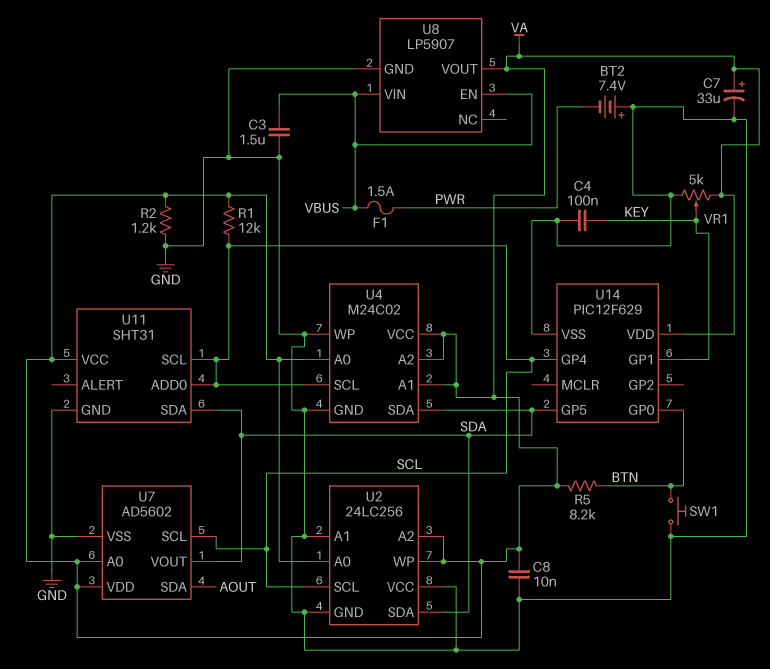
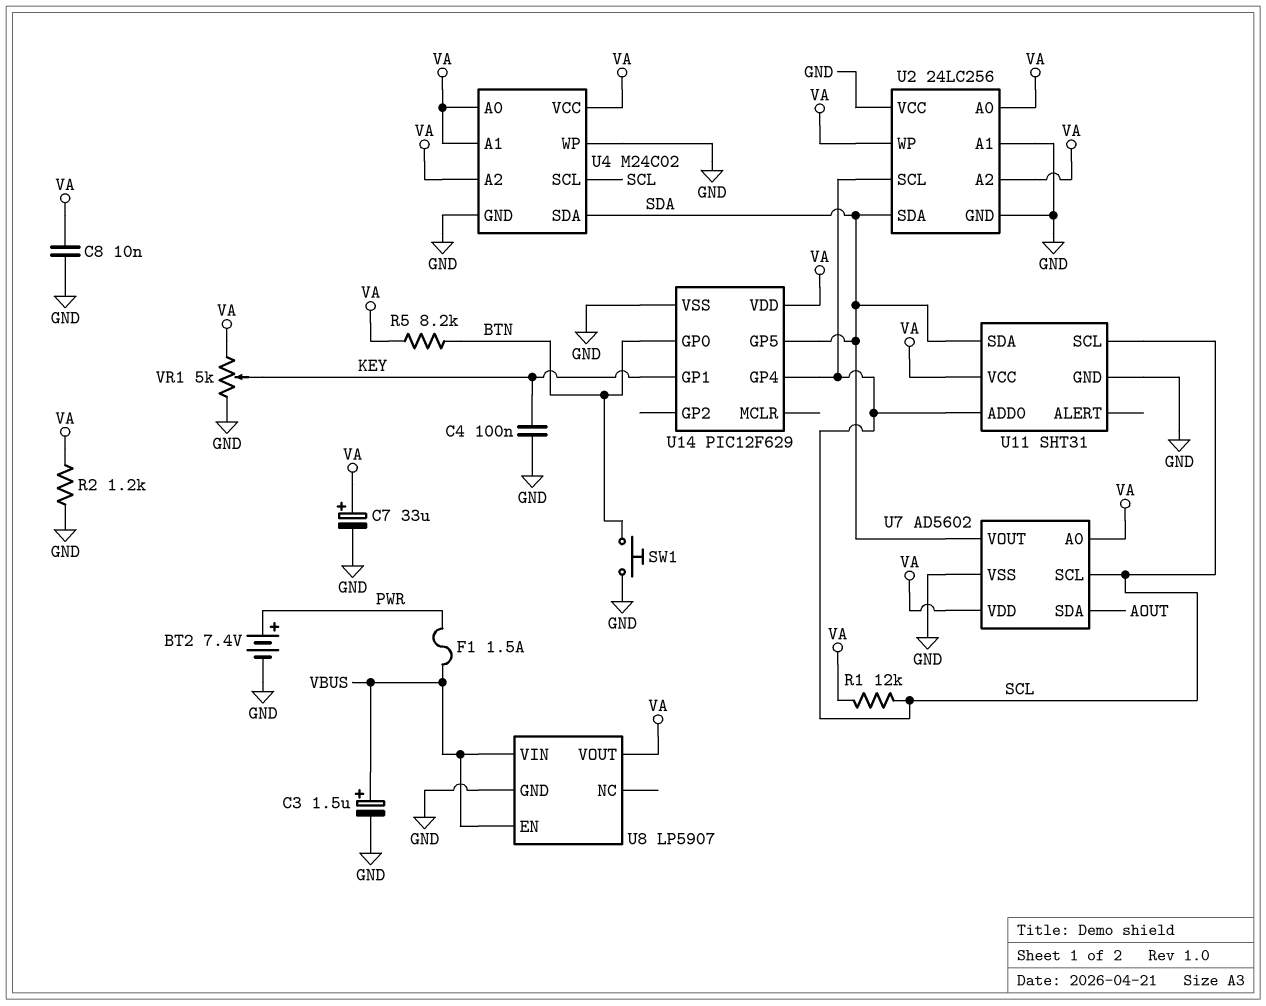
BT2: 7.4V (plus GND, minus PWR) -> 7.4V (plus PWR, minus GND)
C3: 1.5uF (GND, VBUS) -> 1.5uF (plus VBUS, minus GND)

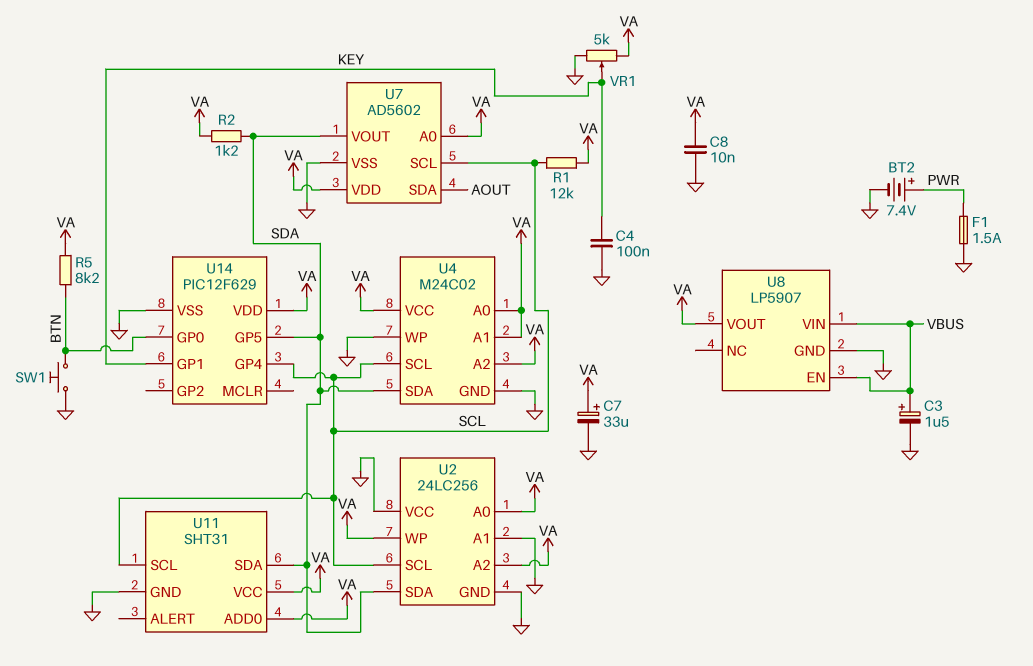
F1: 1.5A (PWR, VBUS) -> 1.5A (GND, PWR)
R2: 1.2k (GND, VA) -> 1.2k (SDA, VA)
U11 pin ADD0: SCL -> VA

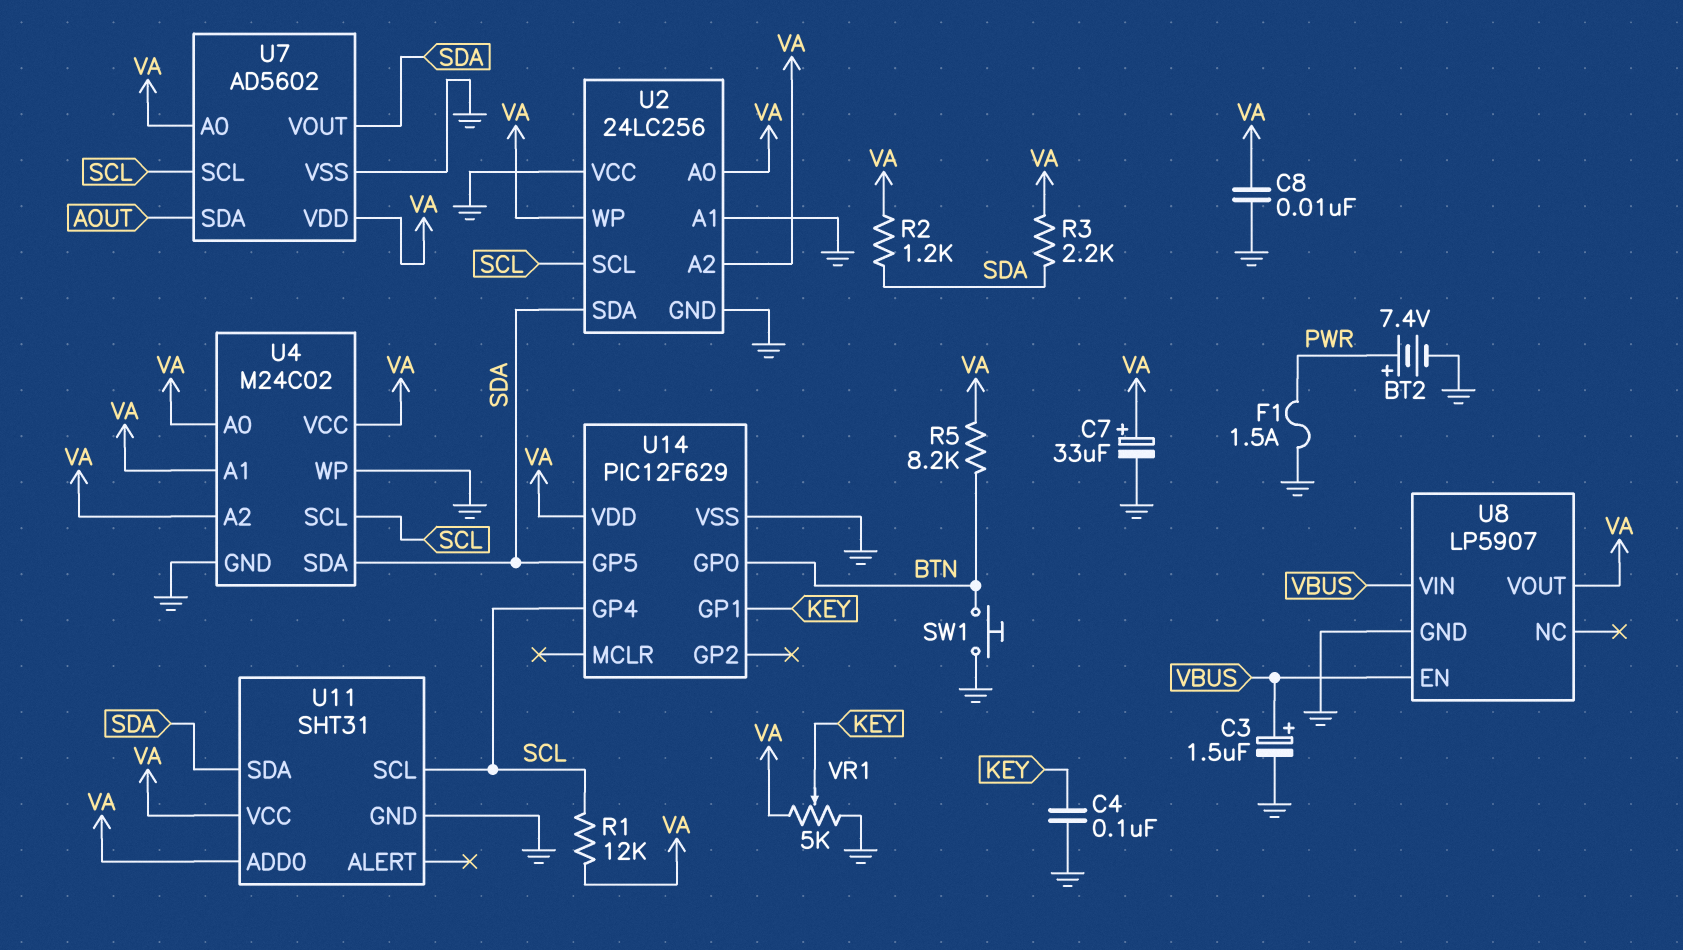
R3: none -> 2.2k (SDA, VA)

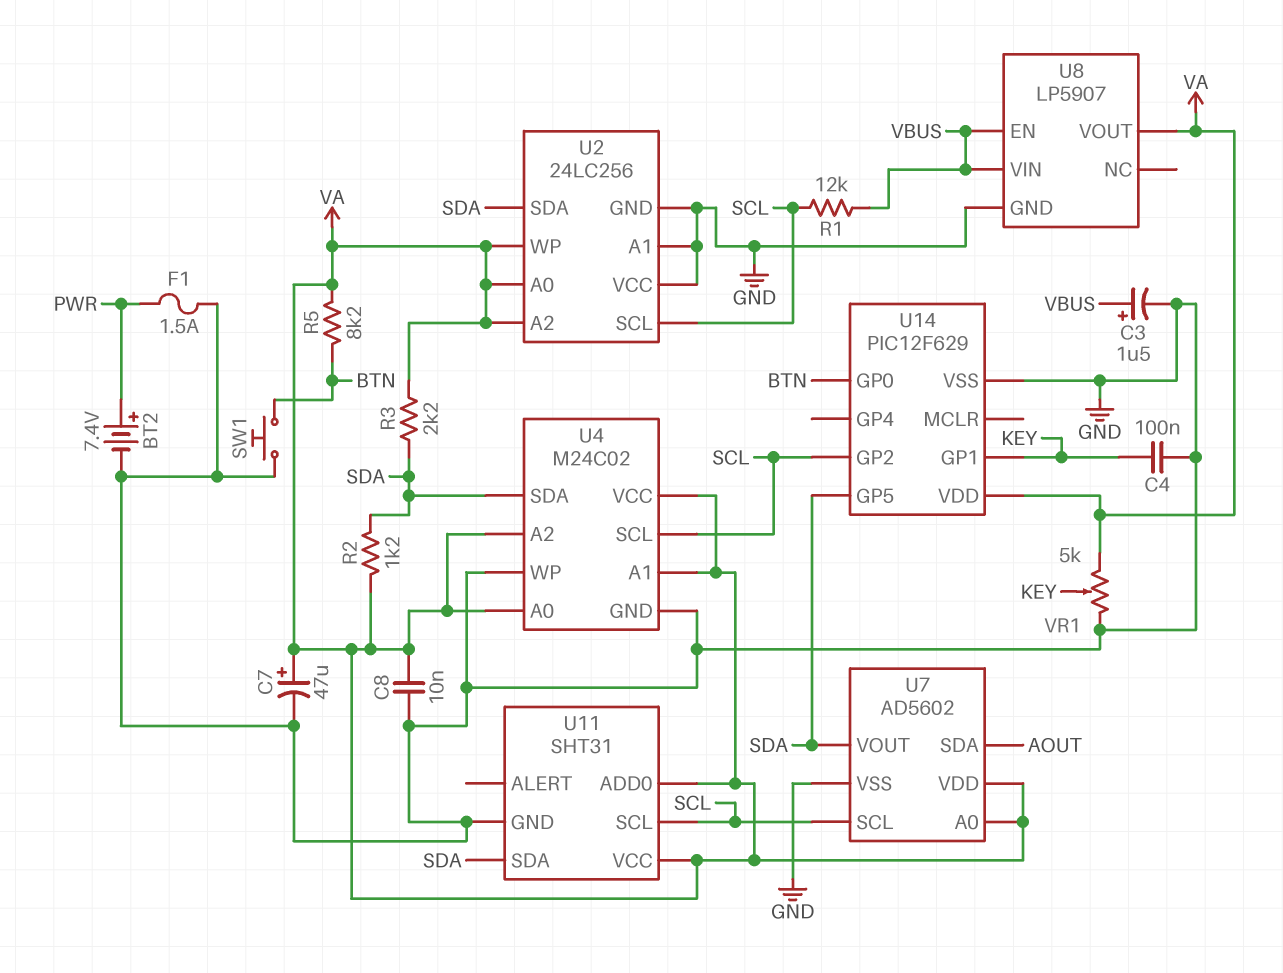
C7: 33uF (plus VA, minus GND) -> 47uF (plus VA, minus GND)
R1: 12k (SCL, VA) -> 12k (SCL, VBUS)
U14 pin GP2: none -> SCL
U14 pin GP4: SCL -> none

